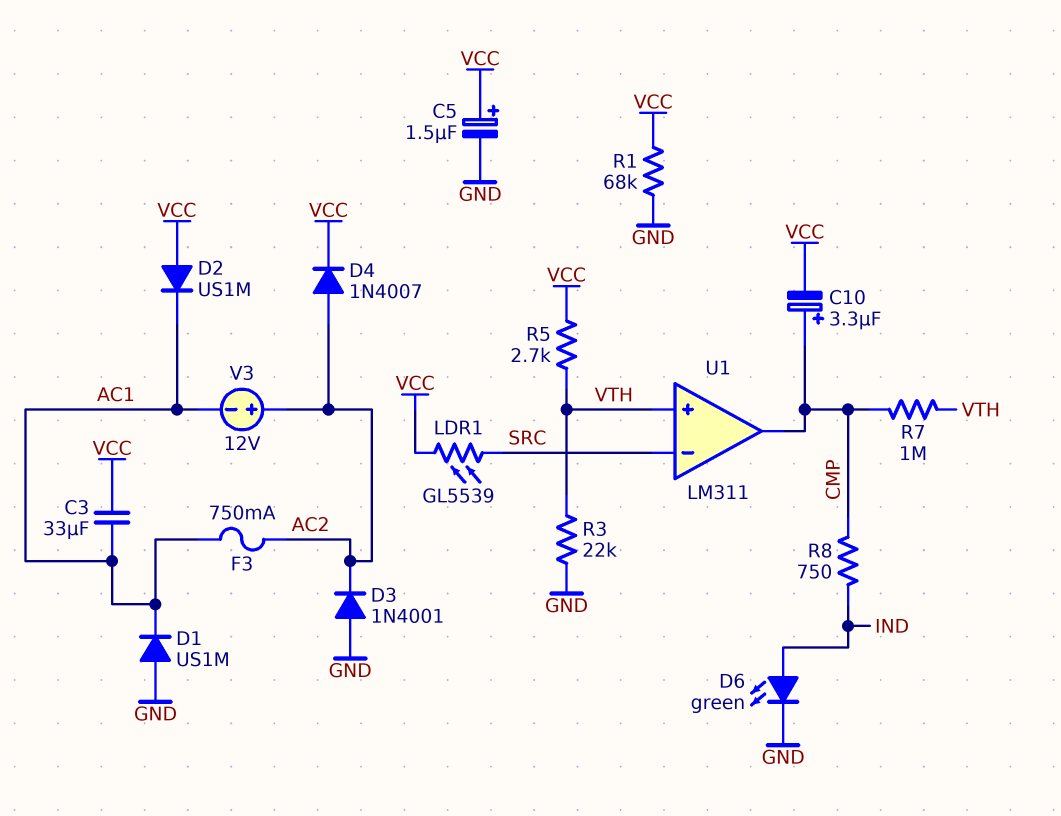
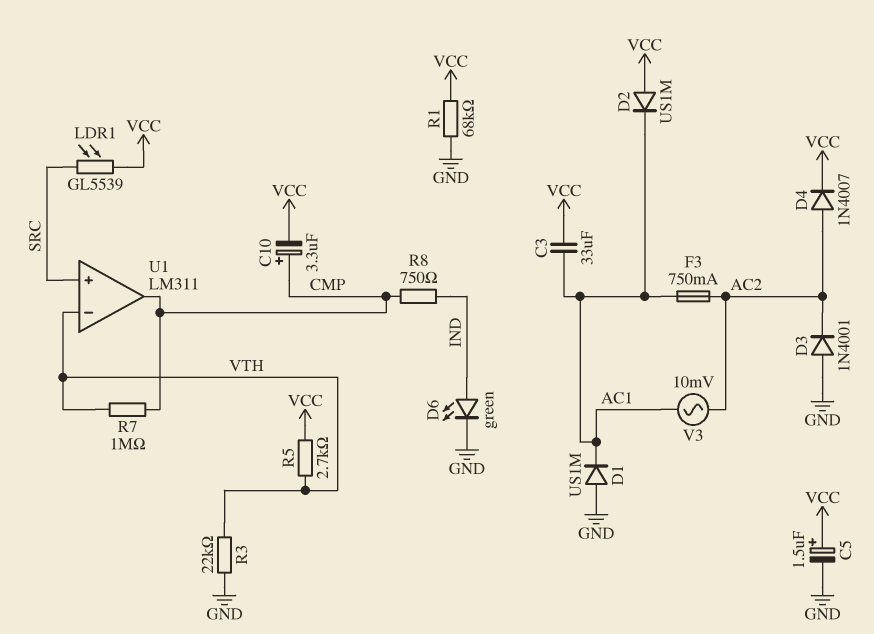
U1 pin in+: VTH -> SRC
U1 pin in-: SRC -> VTH
V3: 12V (plus AC2, minus AC1) -> AC 10mV (AC1, AC2)

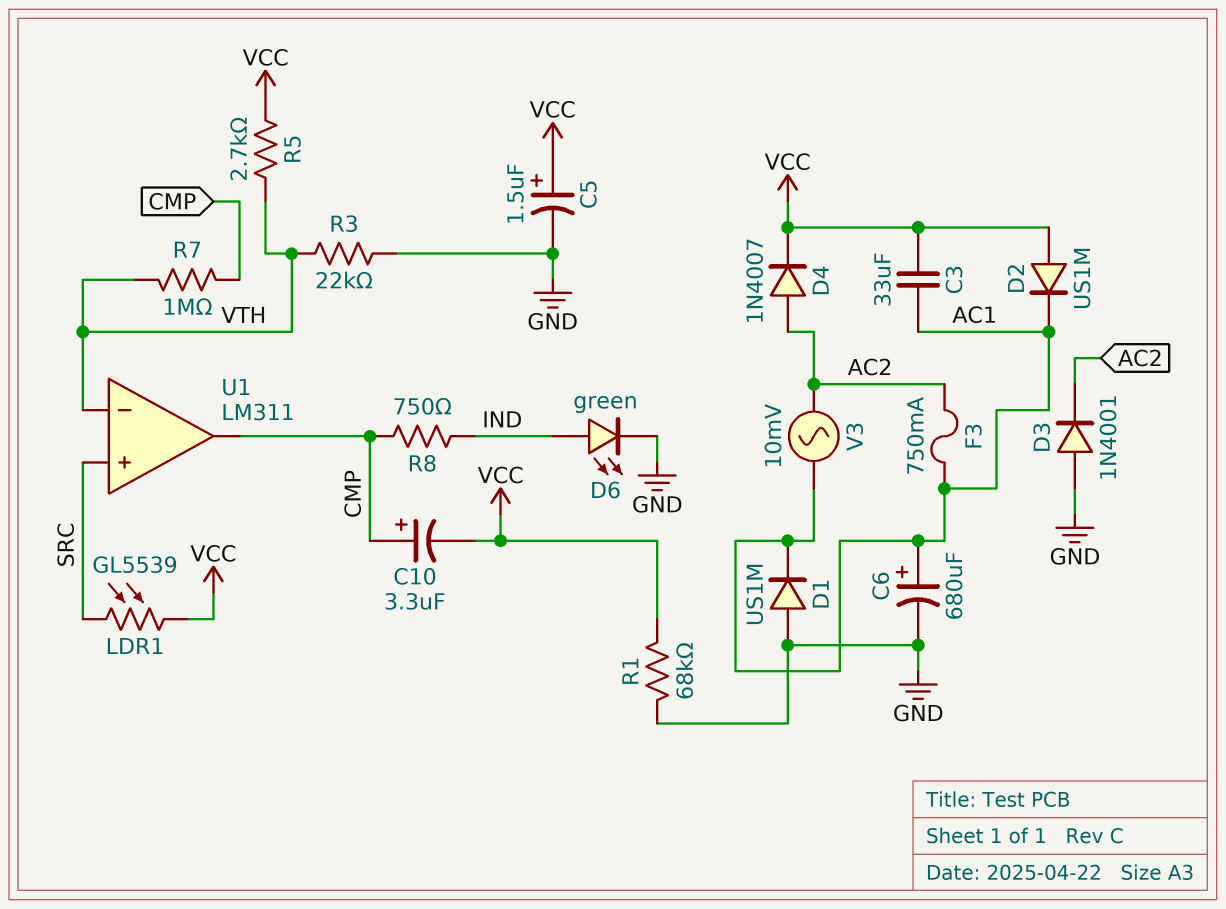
C6: none -> 680uF (plus AC1, minus GND)

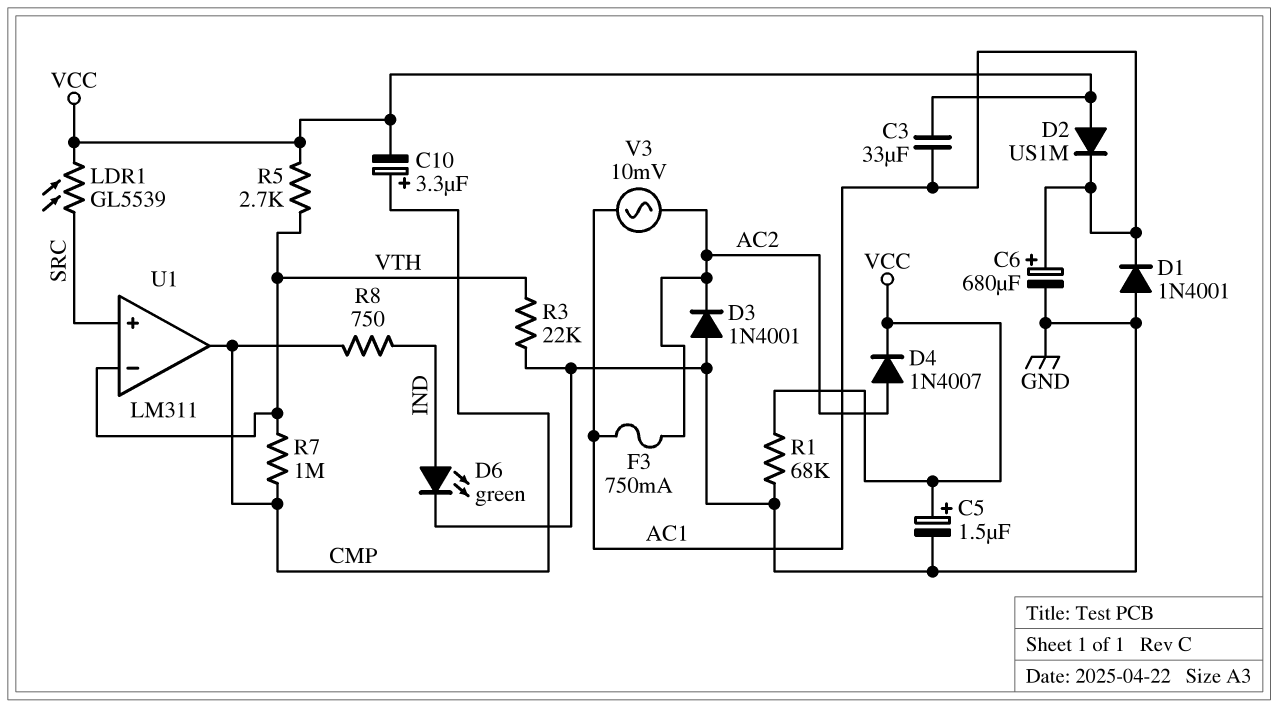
D1: diode US1M (A GND, K AC1) -> diode 1N4001 (A GND, K AC1)

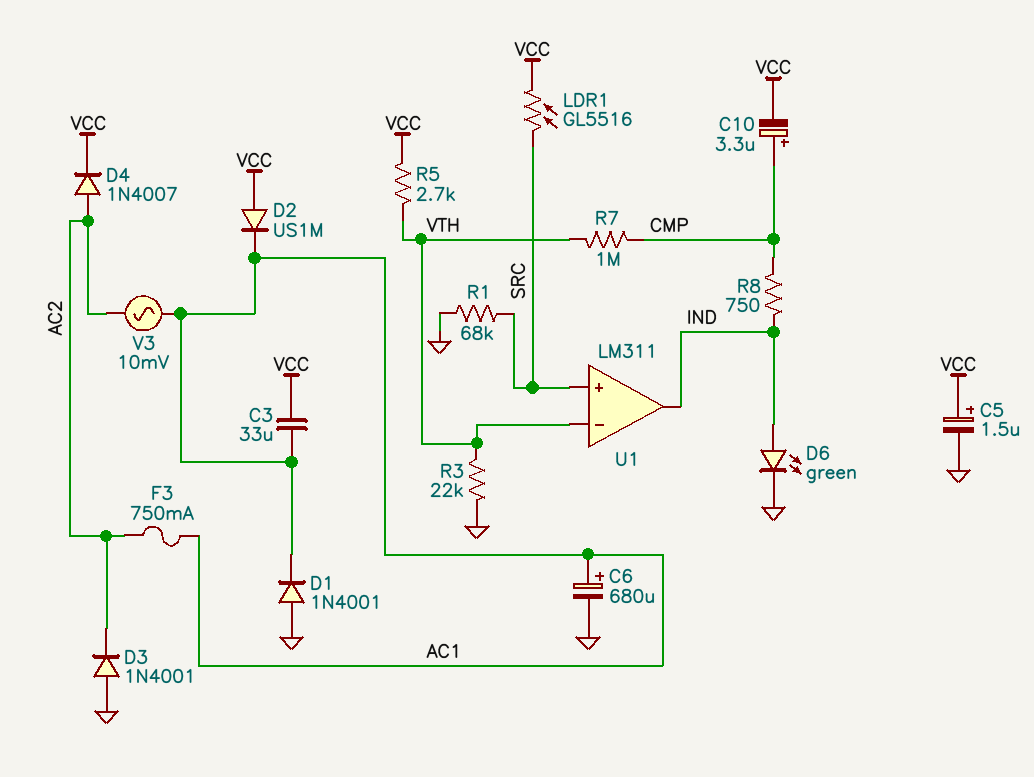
LDR1: GL5539 (SRC, VCC) -> GL5516 (SRC, VCC)
R1: 68k (GND, VCC) -> 68k (GND, SRC)
U1 pin out: CMP -> IND

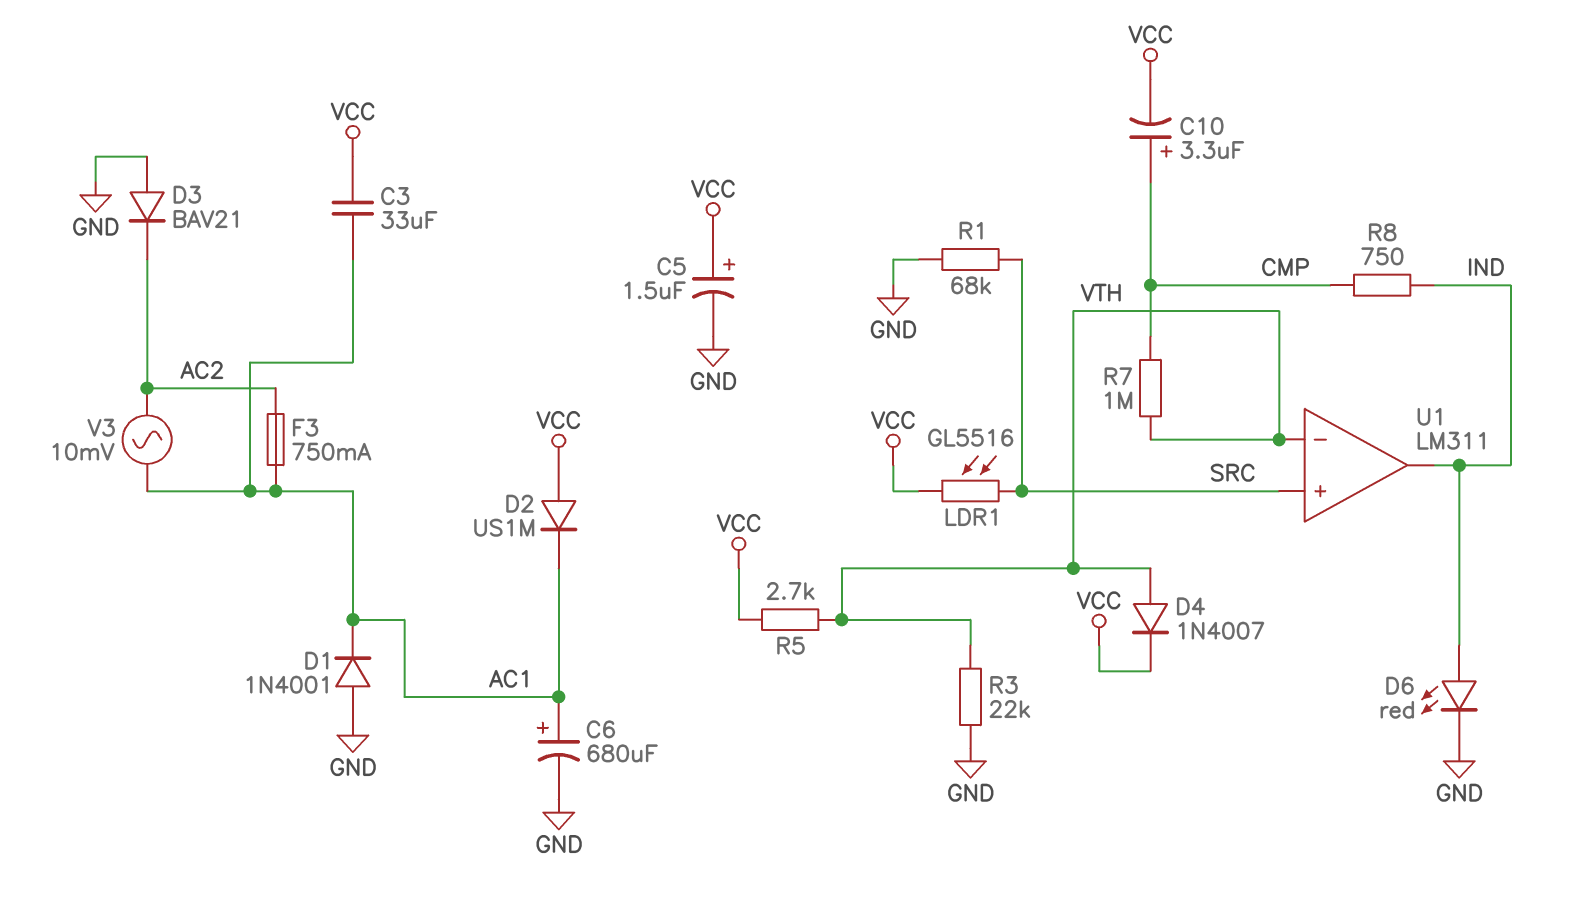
D3: diode 1N4001 (A GND, K AC2) -> diode BAV21 (A GND, K AC2)
D4: diode 1N4007 (A AC2, K VCC) -> diode 1N4007 (A VTH, K VCC)
D6: LED green (A IND, K GND) -> LED red (A IND, K GND)

